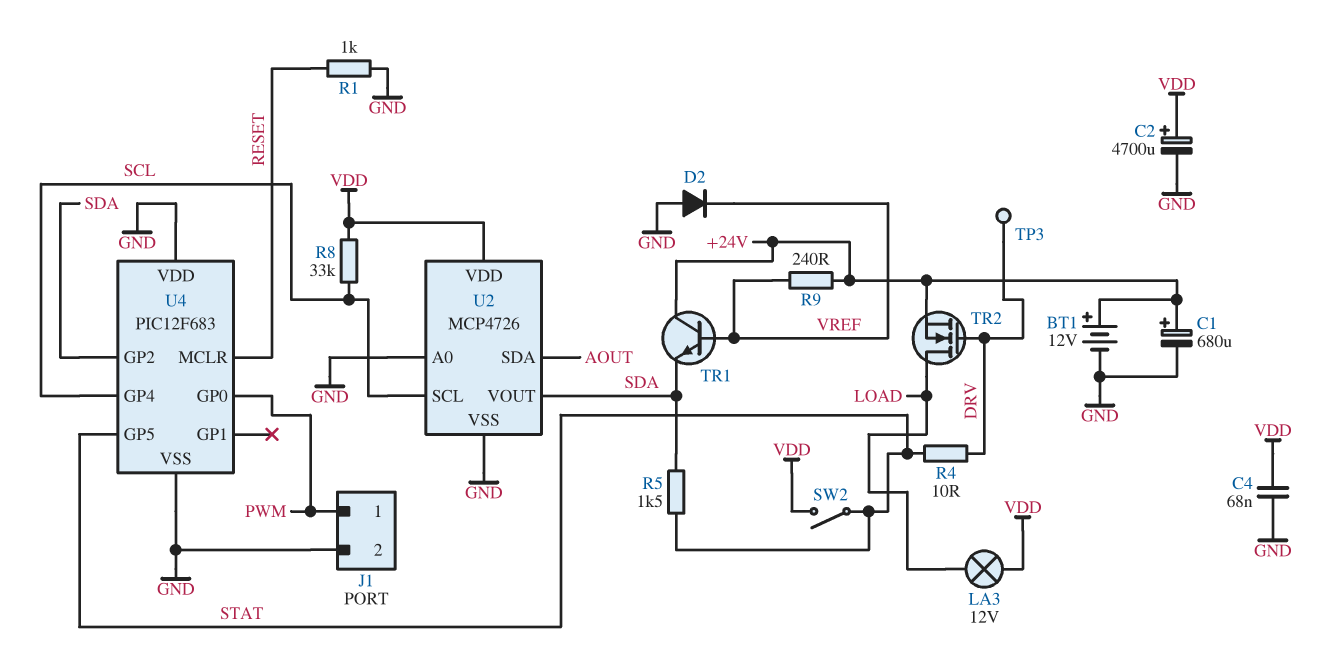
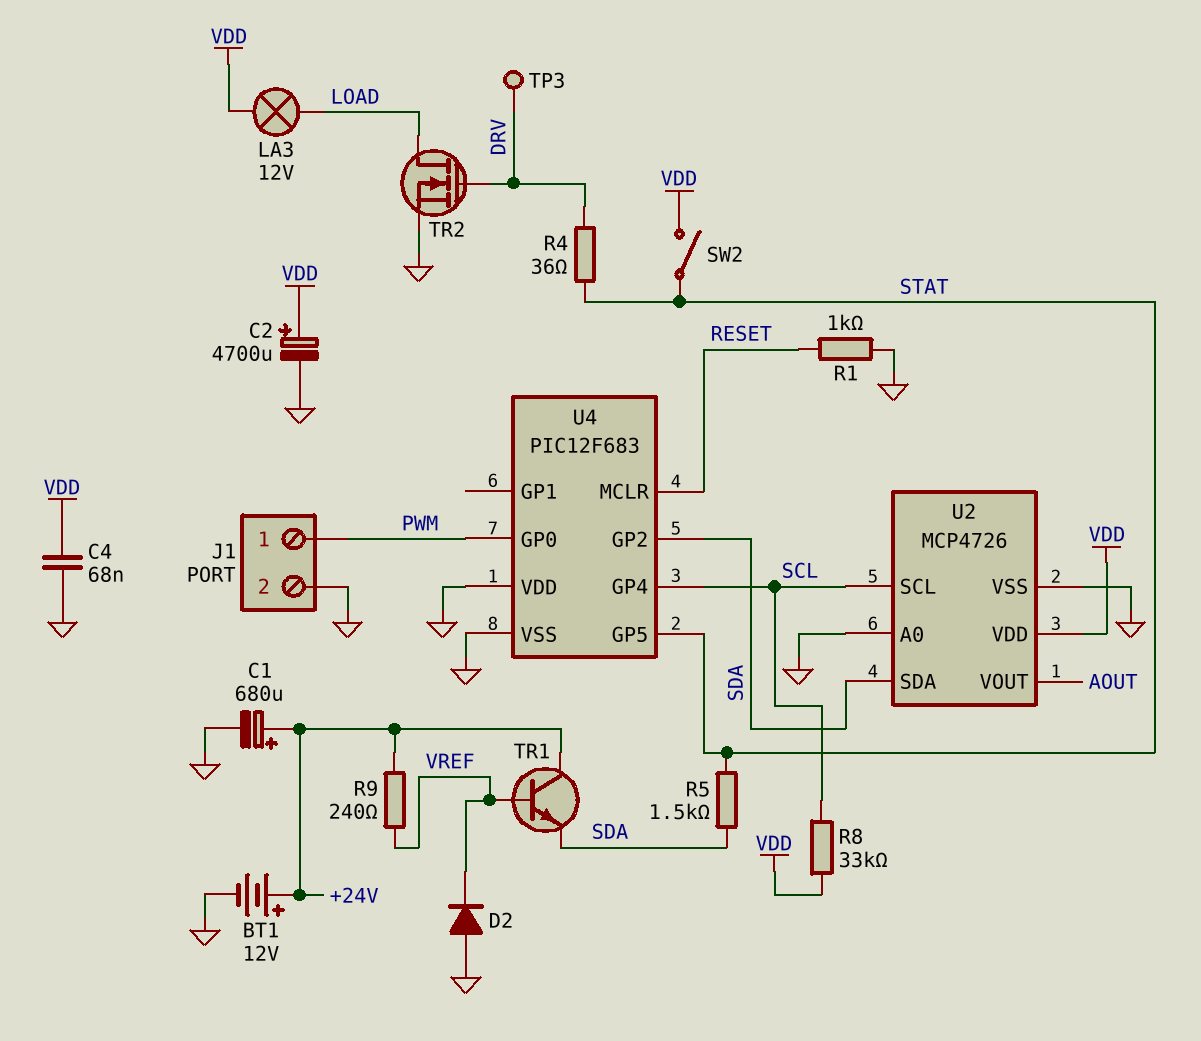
R4: 10 (DRV, STAT) -> 36 (DRV, STAT)
TR2: NMOS (G DRV, D LOAD, S +24V) -> NMOS (G DRV, D LOAD, S GND)
U2 pin SDA: AOUT -> SDA
U2 pin VOUT: SDA -> AOUT

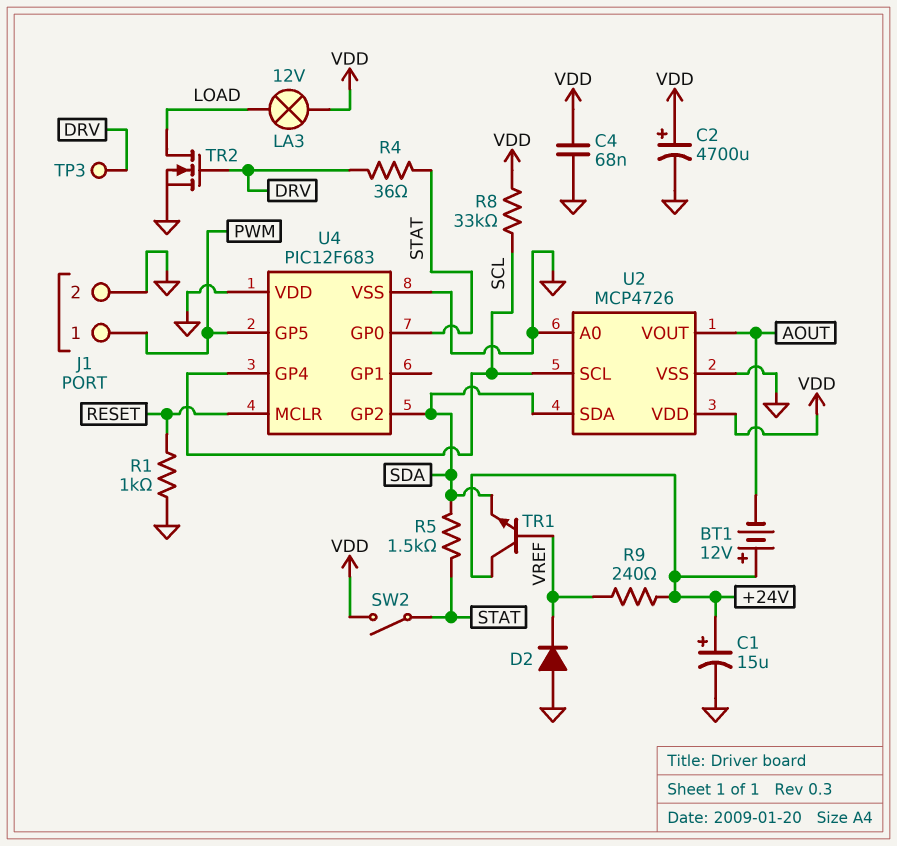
BT1: 12V (plus +24V, minus GND) -> 12V (plus +24V, minus AOUT)
C1: 680uF (plus +24V, minus GND) -> 15uF (plus +24V, minus GND)
U4 pin GP0: PWM -> STAT
U4 pin GP5: STAT -> PWM

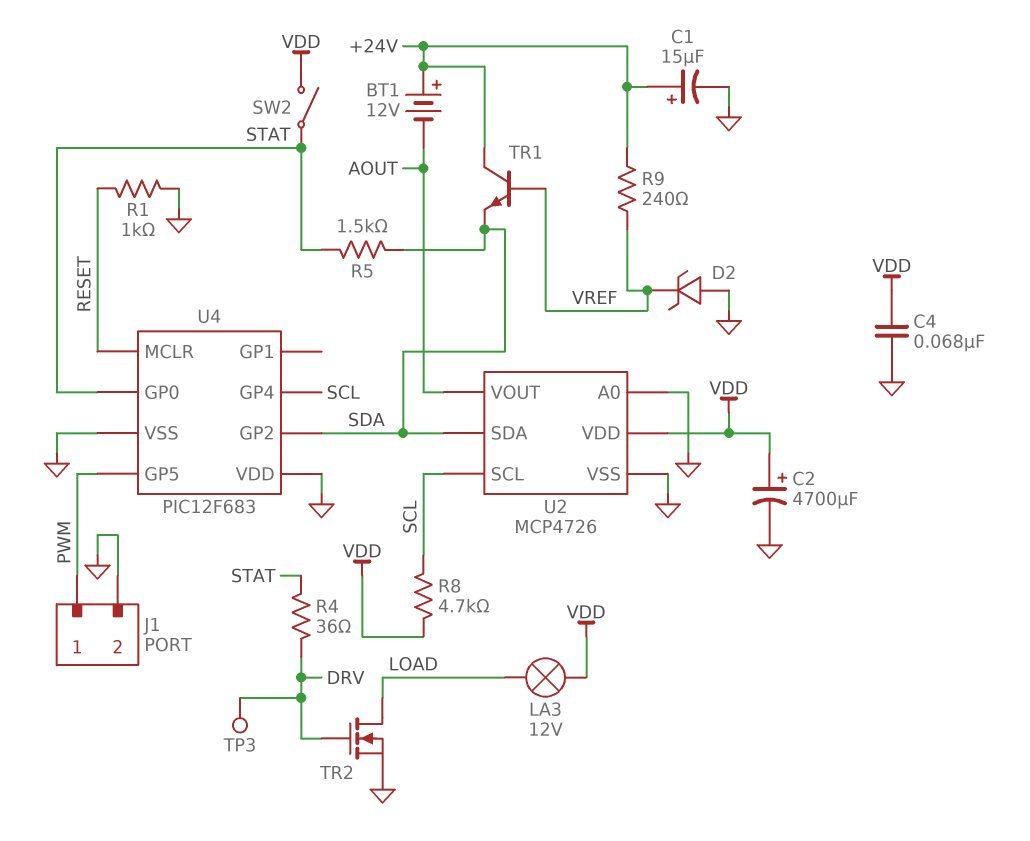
D2: diode (A GND, K VREF) -> zener (A GND, K VREF)
R8: 33k (SCL, VDD) -> 4.7k (SCL, VDD)

